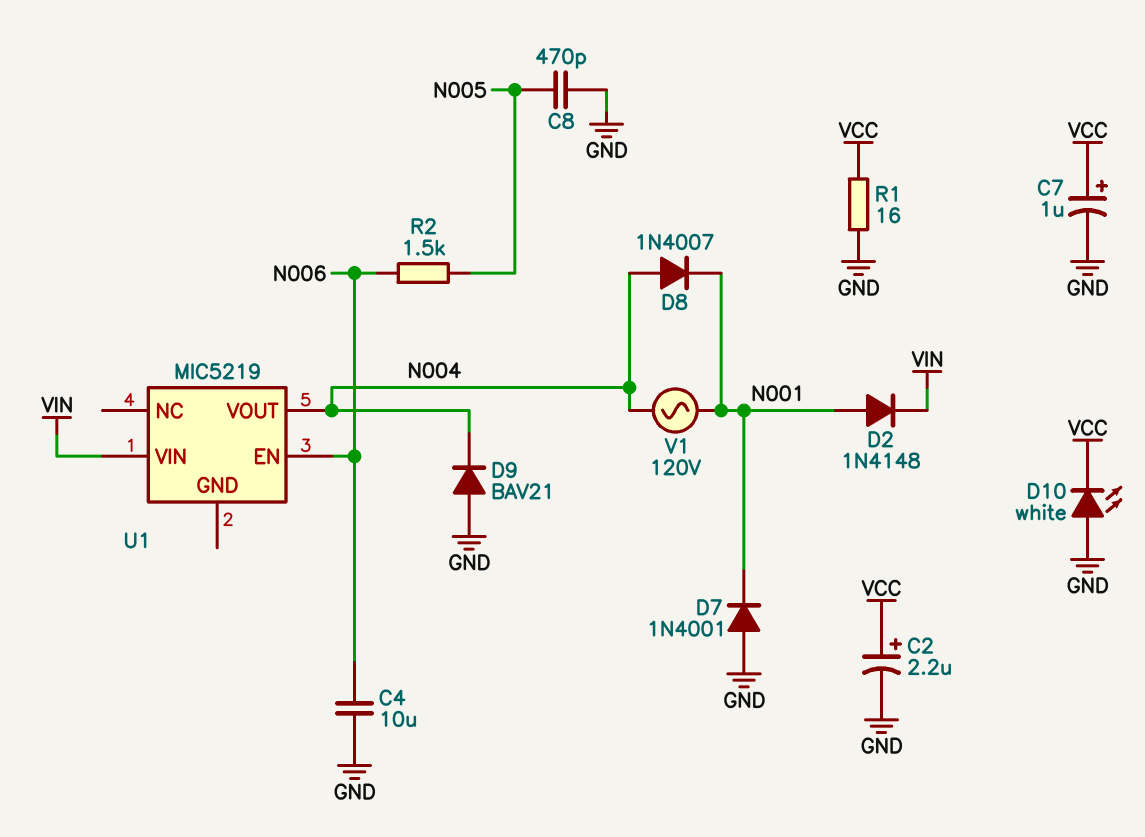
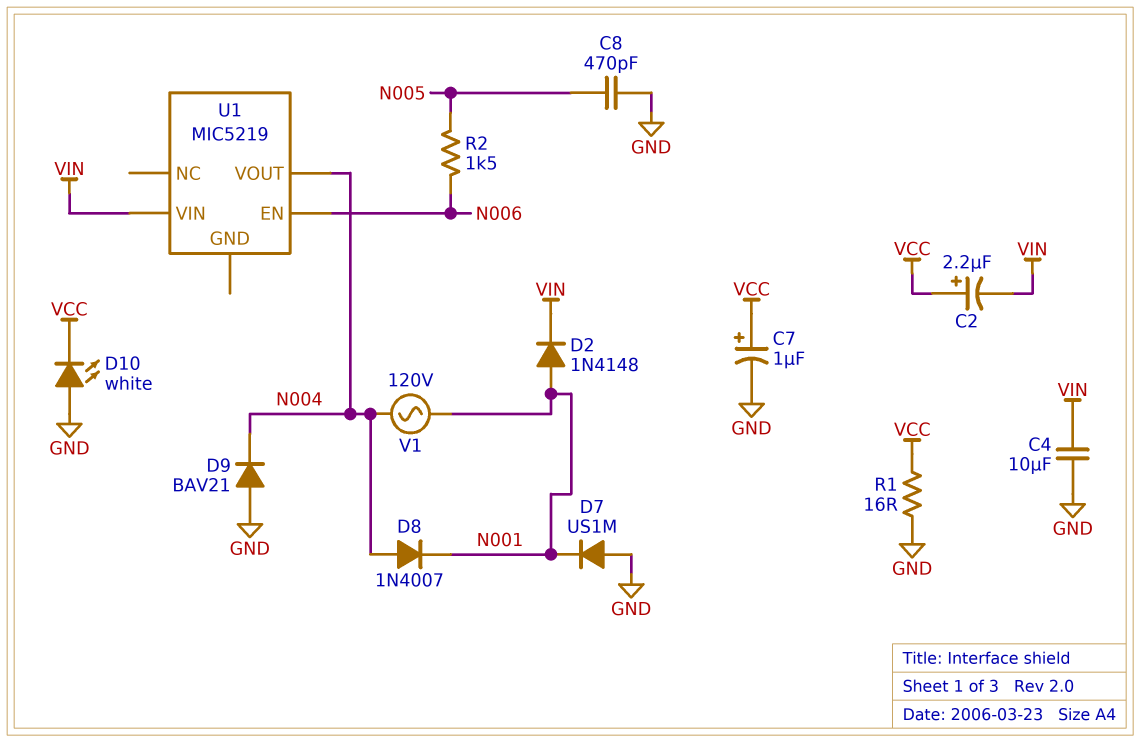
C2: 2.2uF (plus VCC, minus GND) -> 2.2uF (plus VCC, minus VIN)
C4: 10uF (GND, N006) -> 10uF (GND, VIN)
D7: diode 1N4001 (A GND, K N001) -> diode US1M (A GND, K N001)

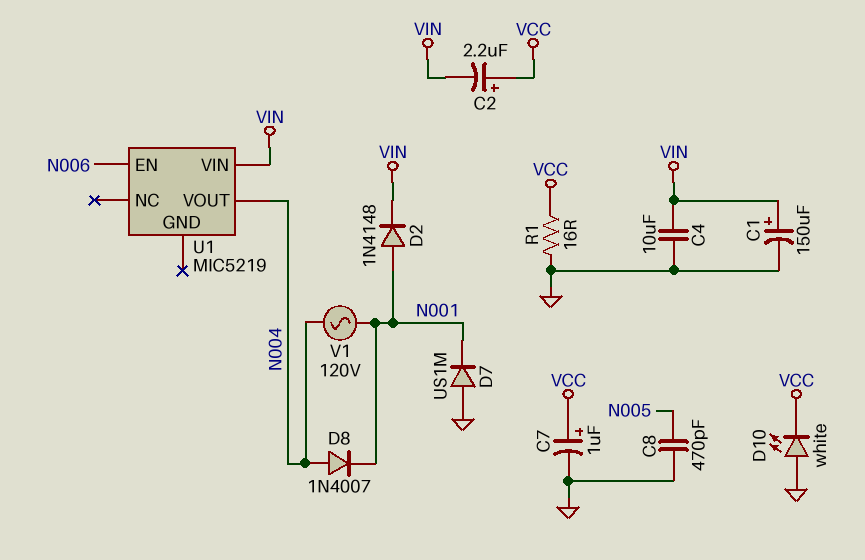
C1: none -> 150uF (plus VIN, minus GND)
D9: diode BAV21 (A GND, K N004) -> none
R2: 1.5k (N005, N006) -> none

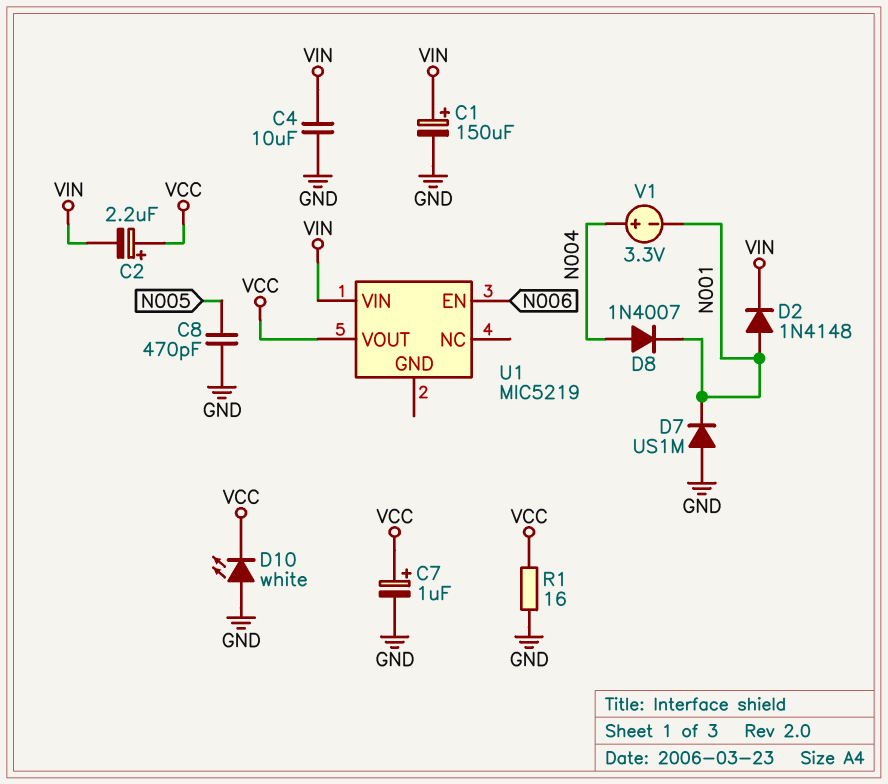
U1 pin VOUT: N004 -> VCC
V1: AC 120V (N001, N004) -> 3.3V (plus N004, minus N001)

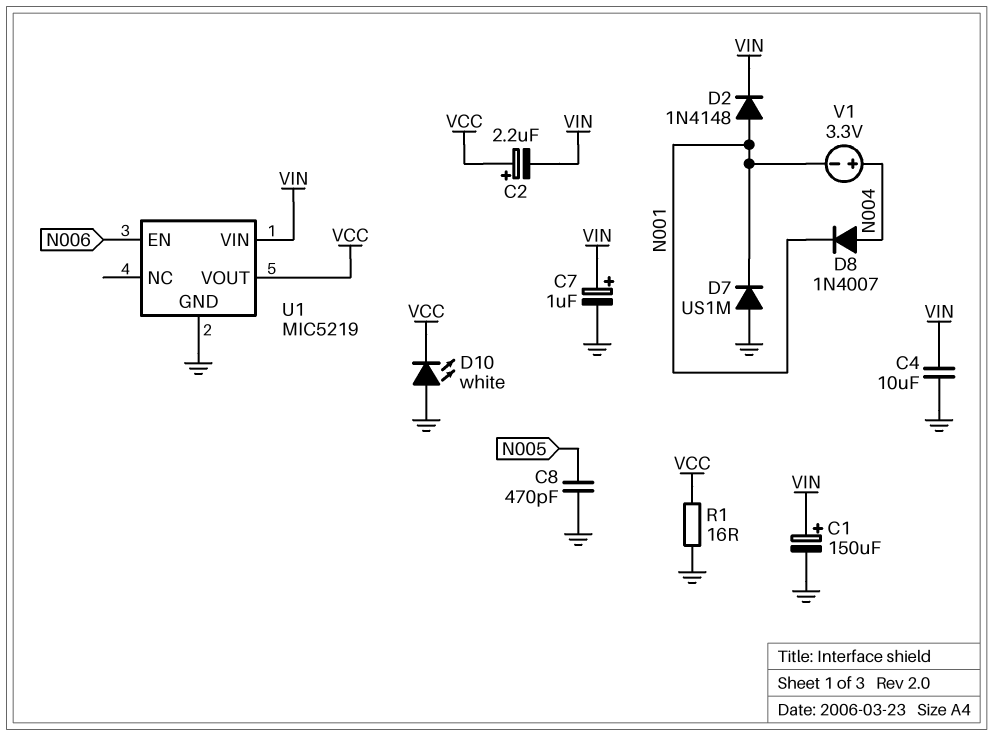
C7: 1uF (plus VCC, minus GND) -> 1uF (plus VIN, minus GND)
U1 pin GND: none -> GND

